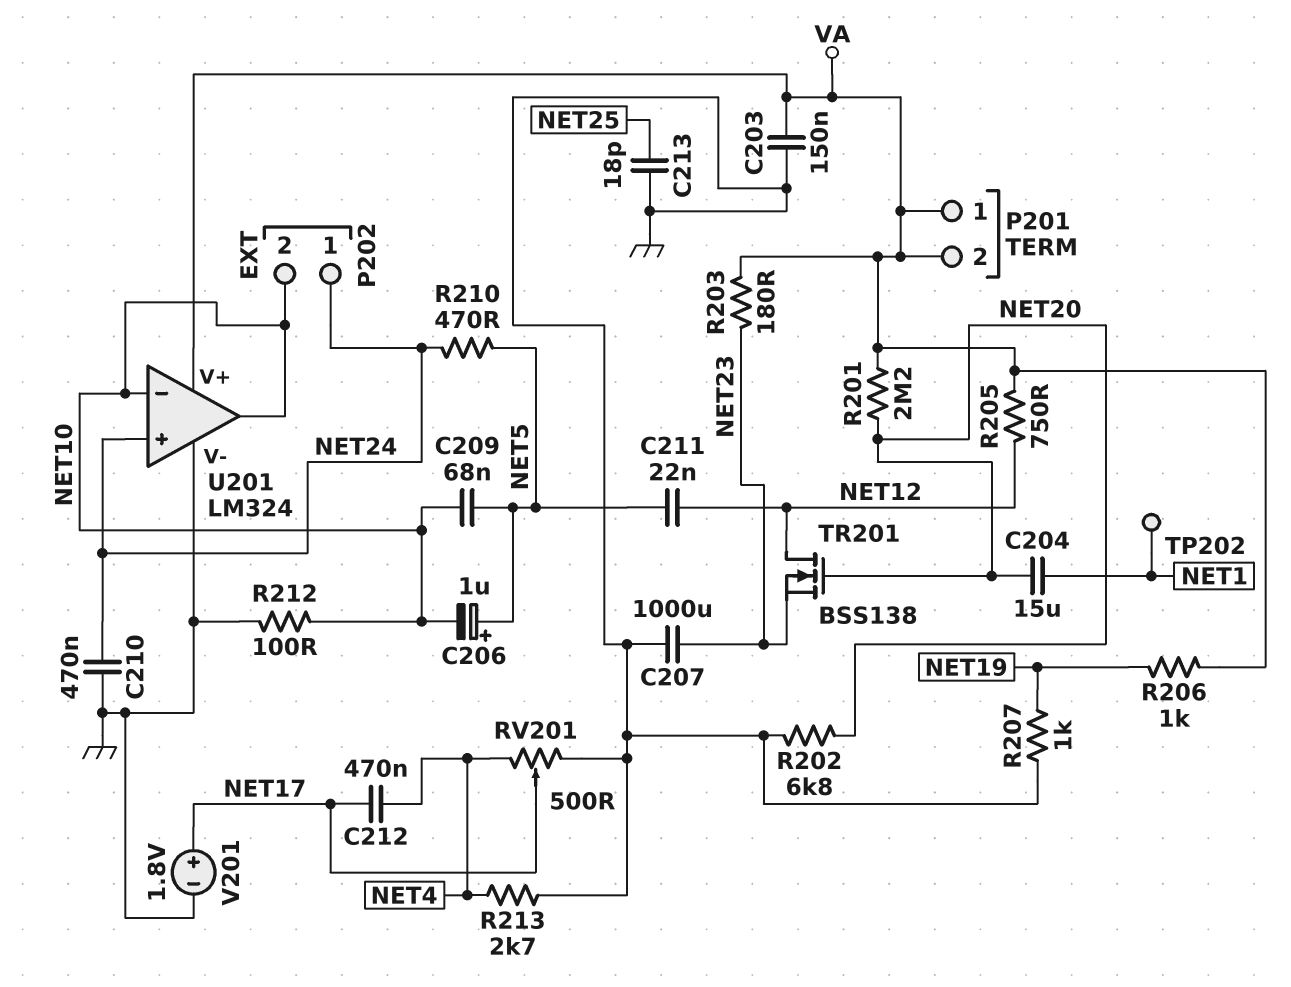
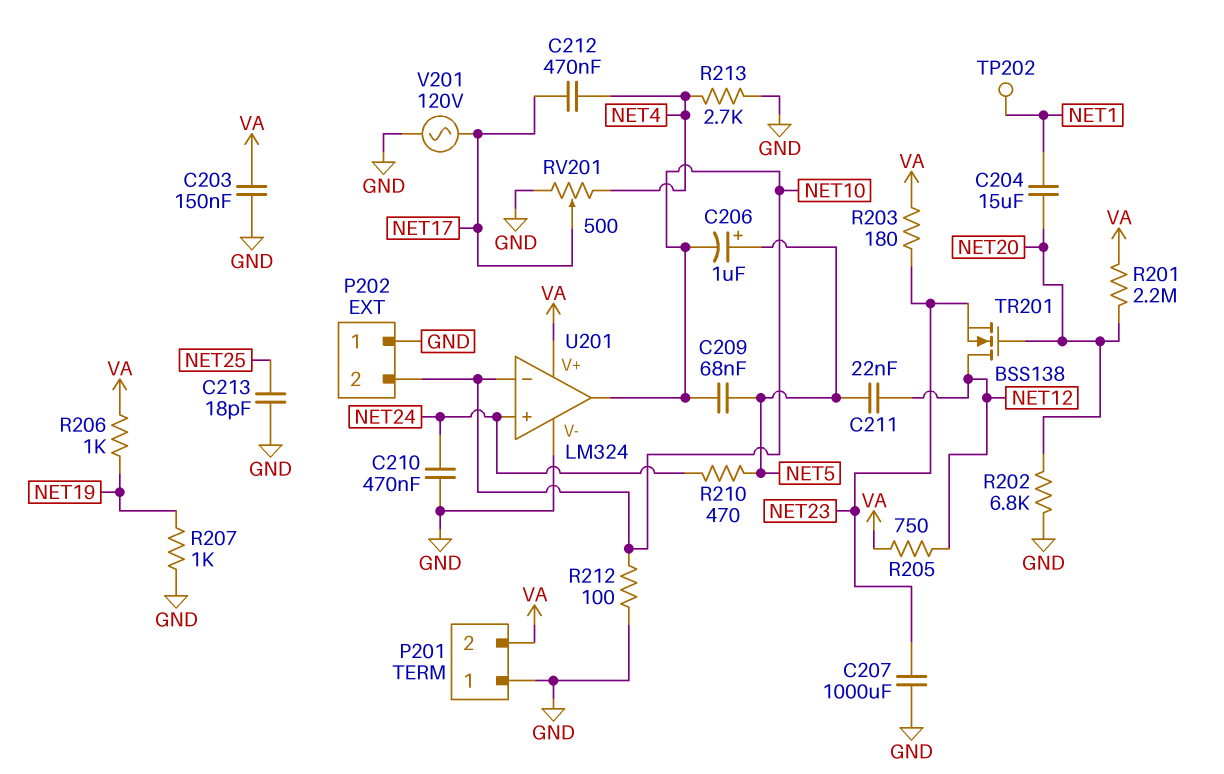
P201 pin 1: VA -> GND
P202 pin 1: NET24 -> GND
V201: 1.8V (plus NET17, minus GND) -> AC 120V (GND, NET17)

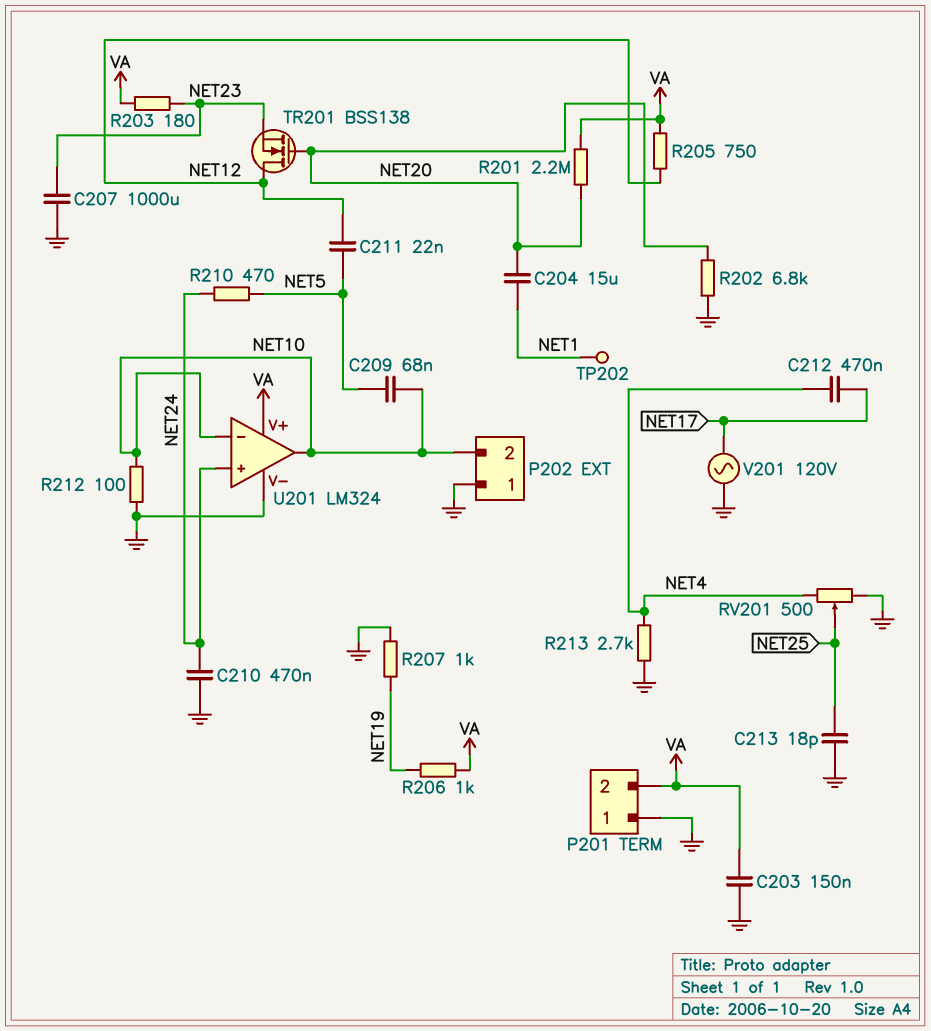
C206: 1uF (plus NET5, minus NET10) -> none
RV201: 500 (GND, NET4, wiper NET17) -> 500 (GND, NET4, wiper NET25)

